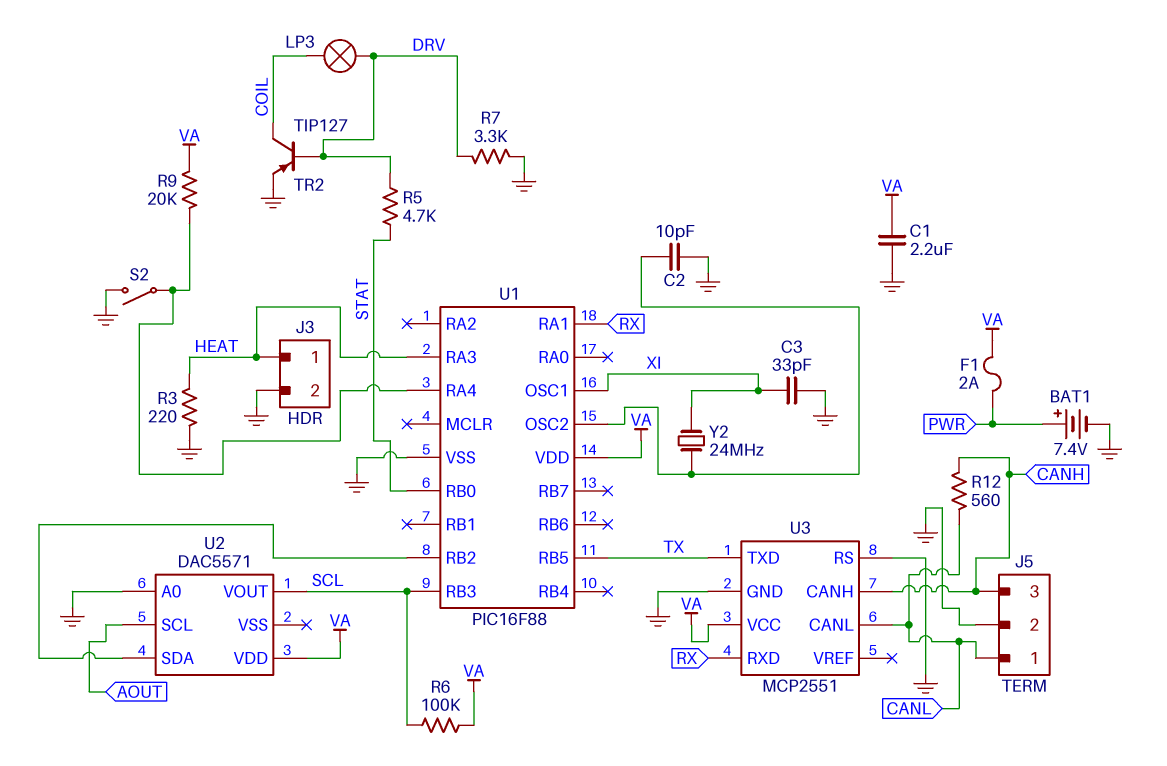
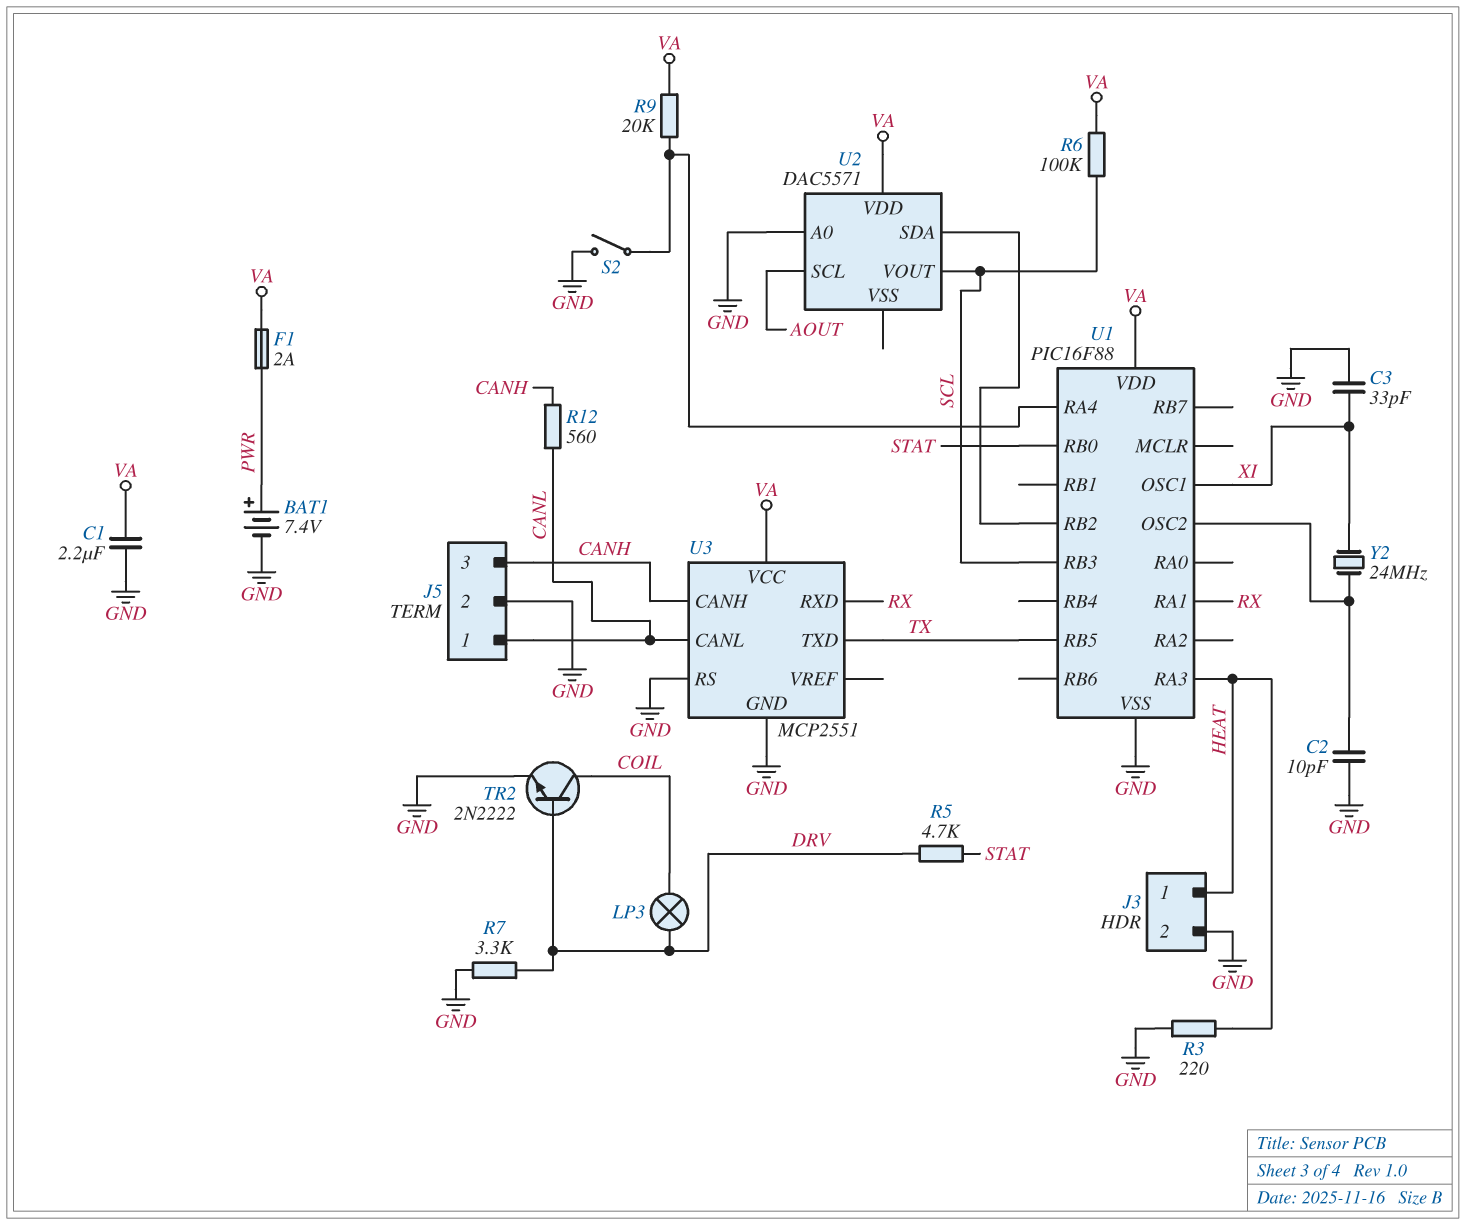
TR2: PNP TIP127 (B DRV, C COIL, E GND) -> NPN 2N2222 (B DRV, C COIL, E GND)

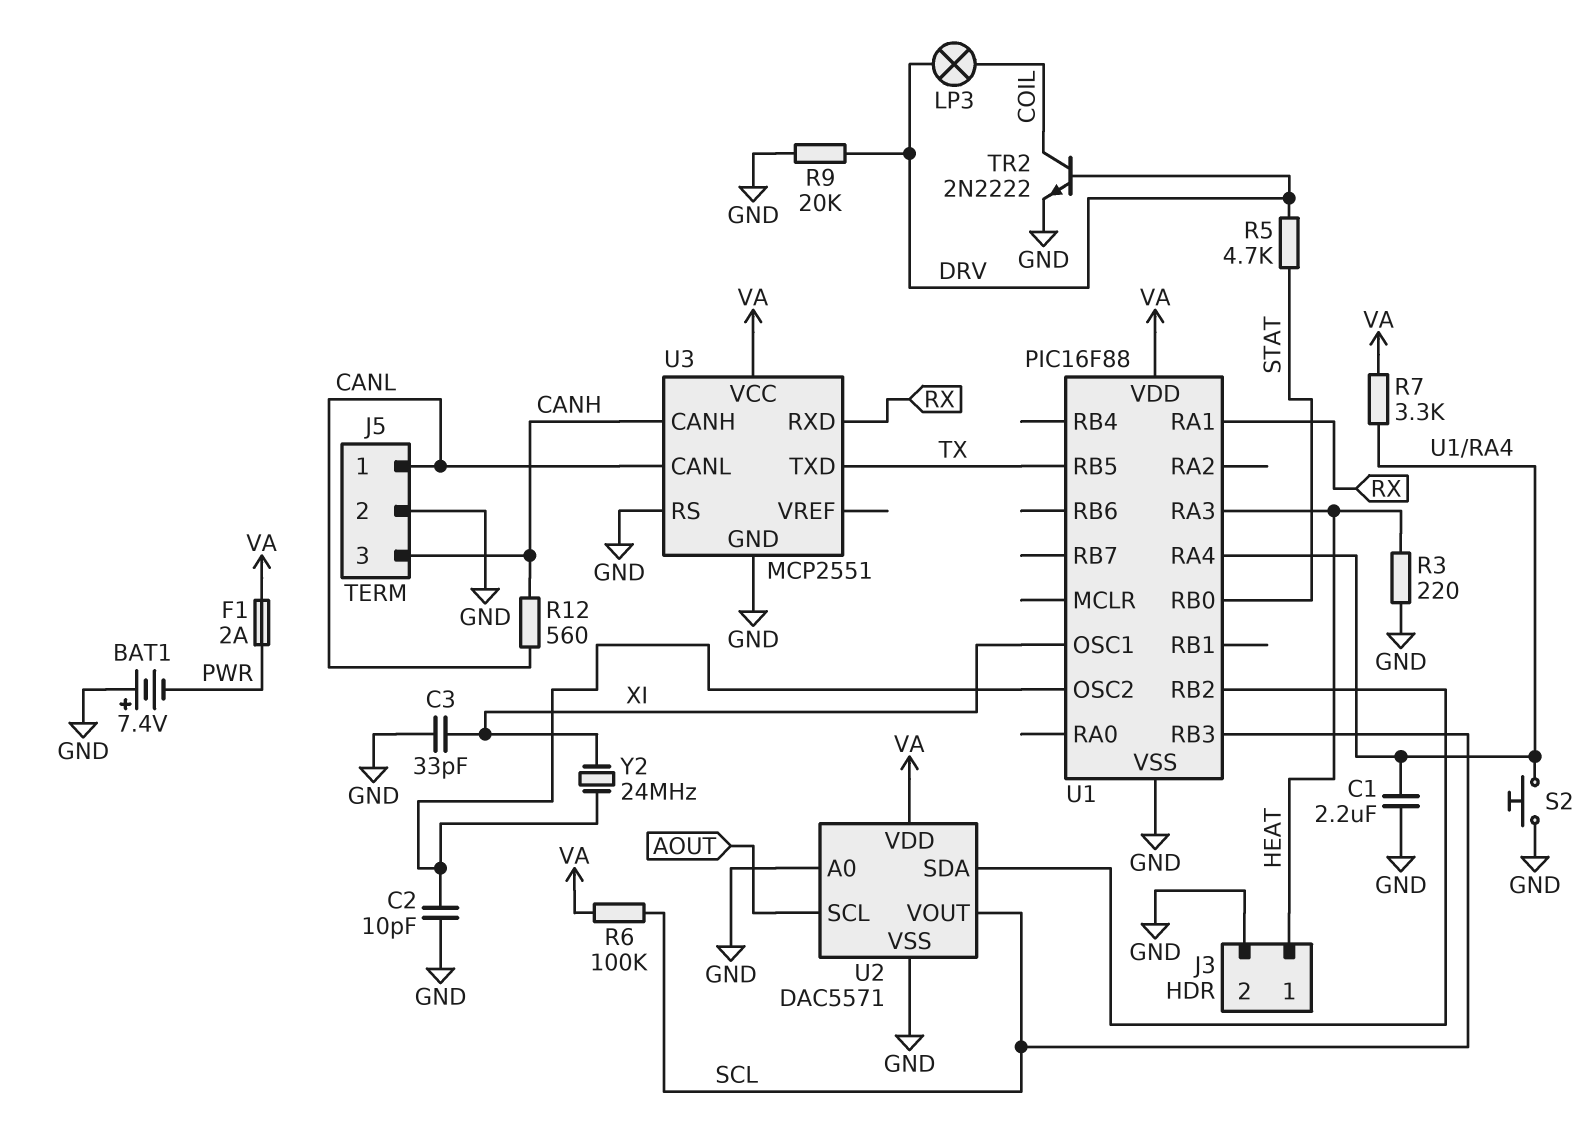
BAT1: 7.4V (plus PWR, minus GND) -> 7.4V (plus GND, minus PWR)
C1: 2.2uF (GND, VA) -> 2.2uF (GND, U1/RA4)
R7: 3.3k (DRV, GND) -> 3.3k (U1/RA4, VA)
R9: 20k (U1/RA4, VA) -> 20k (DRV, GND)
S2: switch (GND, U1/RA4) -> button (GND, U1/RA4)
U2 pin VSS: none -> GND

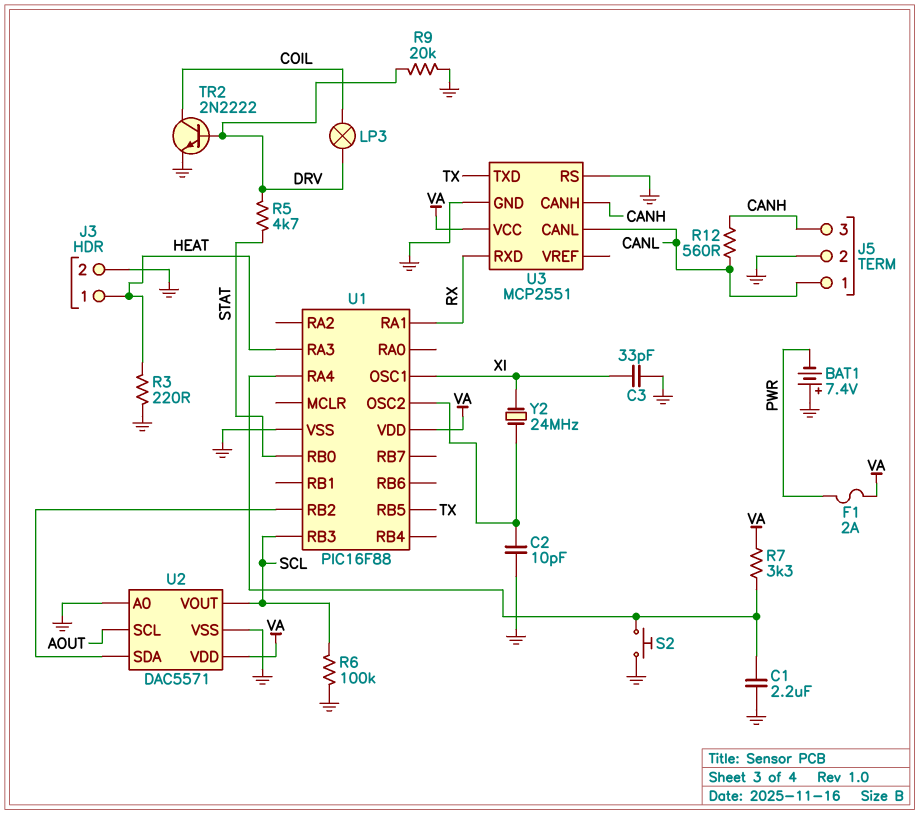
R6: 100k (SCL, VA) -> 100k (GND, SCL)

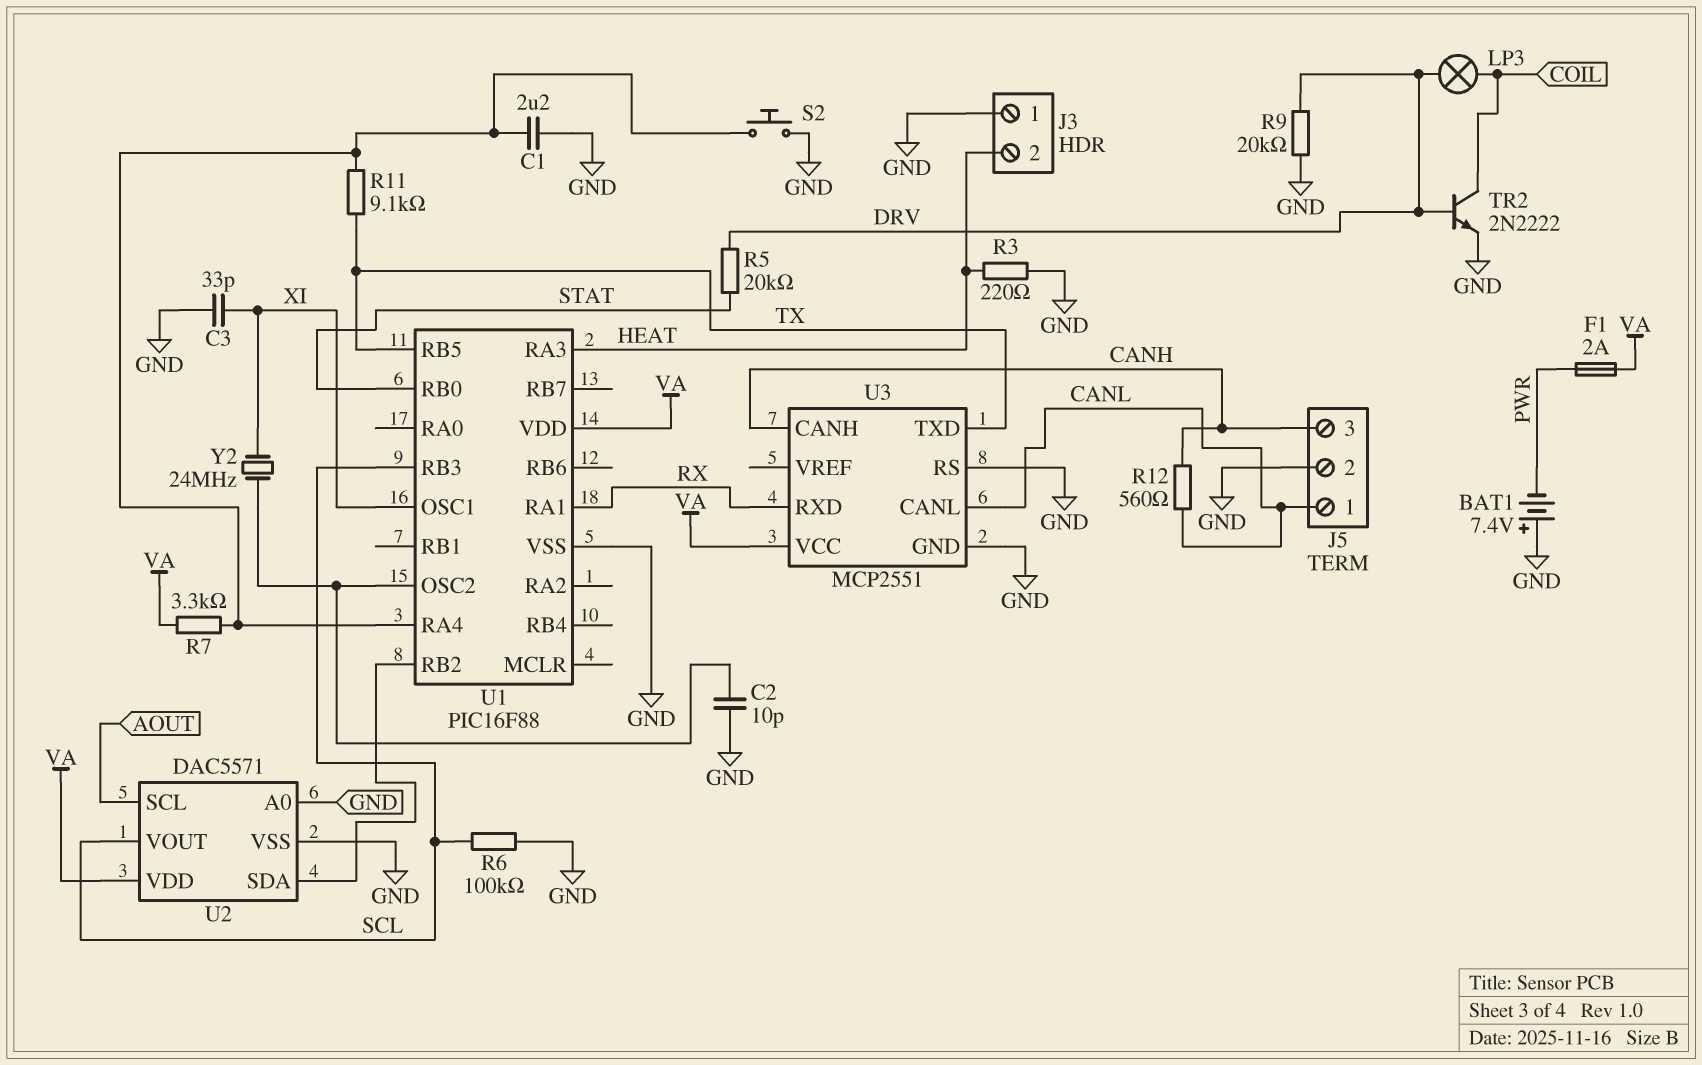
J3 pin 1: HEAT -> GND
J3 pin 2: GND -> HEAT
R5: 4.7k (DRV, STAT) -> 20k (DRV, STAT)
R11: none -> 9.1k (TX, U1/RA4)

